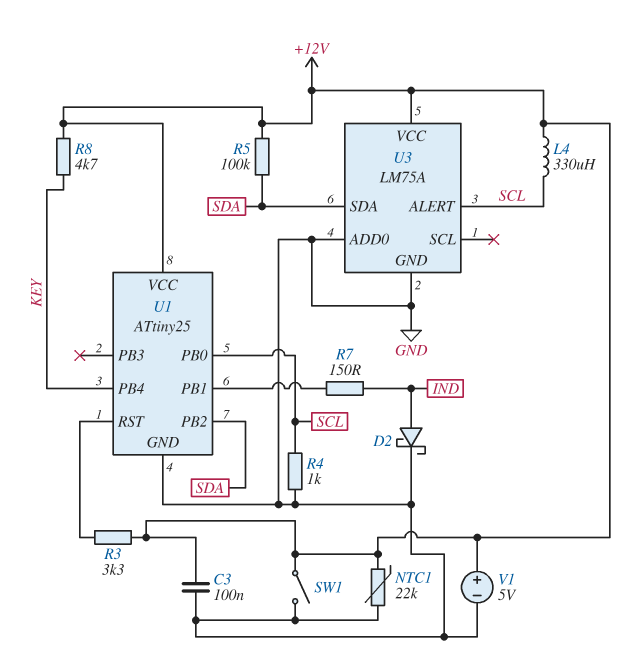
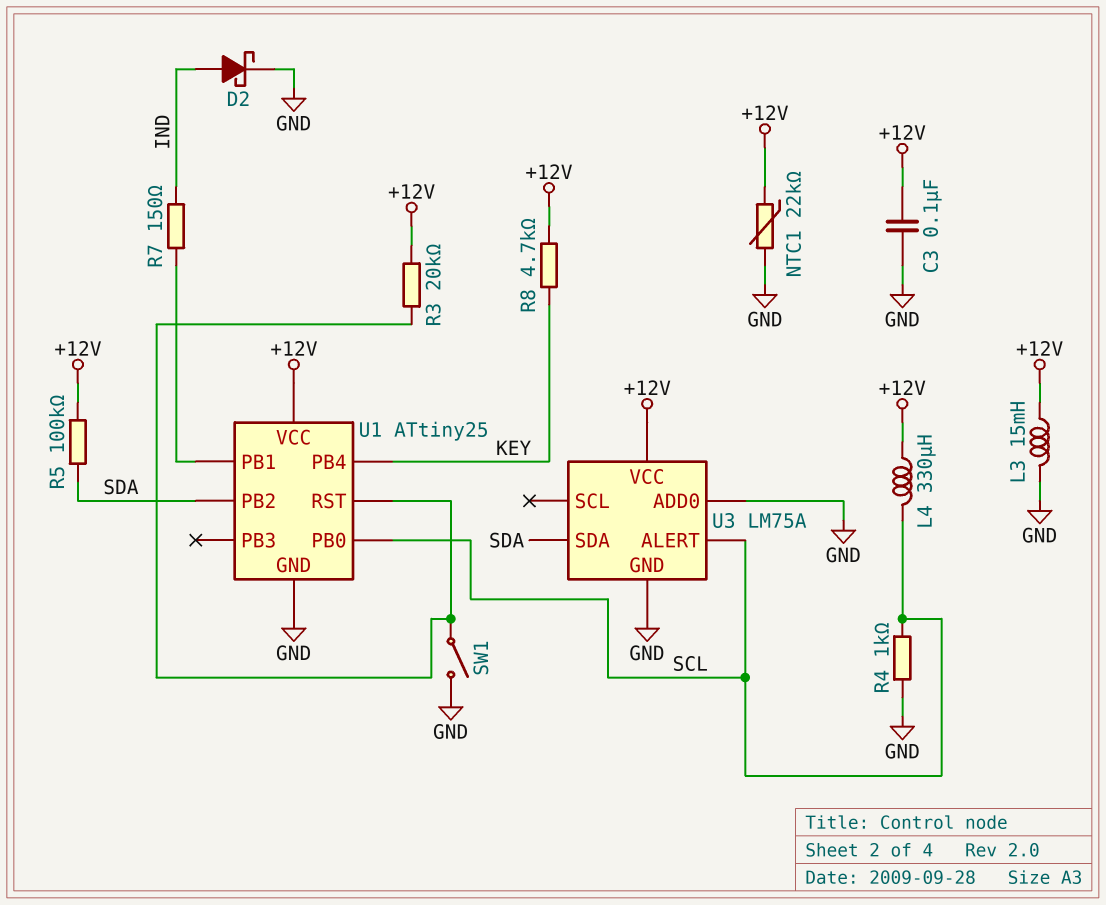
L3: none -> 15mH (+12V, GND)
R3: 3.3k (+12V, U1/RST) -> 20k (+12V, U1/RST)
SW1: switch (+12V, GND) -> switch (GND, U1/RST)
V1: 5V (plus +12V, minus GND) -> none

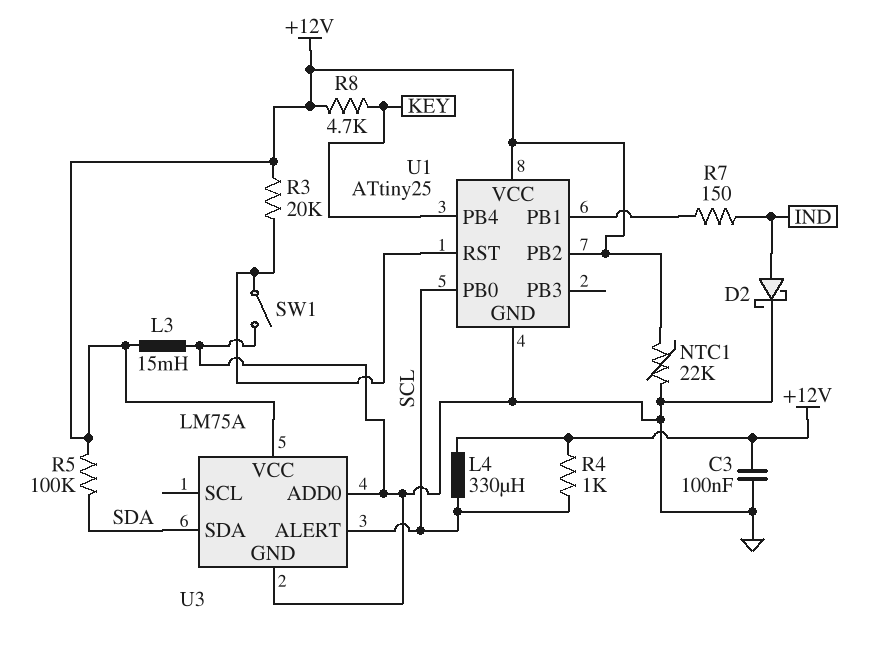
R4: 1k (GND, SCL) -> 1k (+12V, SCL)
U1 pin PB2: SDA -> +12V

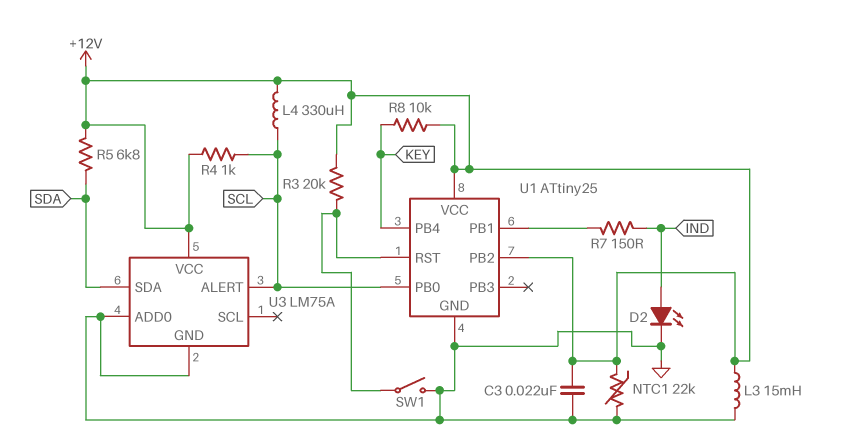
C3: 100nF (+12V, GND) -> 22nF (+12V, GND)
D2: schottky (A IND, K GND) -> LED (A IND, K GND)
R5: 100k (+12V, SDA) -> 6.8k (+12V, SDA)
R8: 4.7k (+12V, KEY) -> 10k (+12V, KEY)

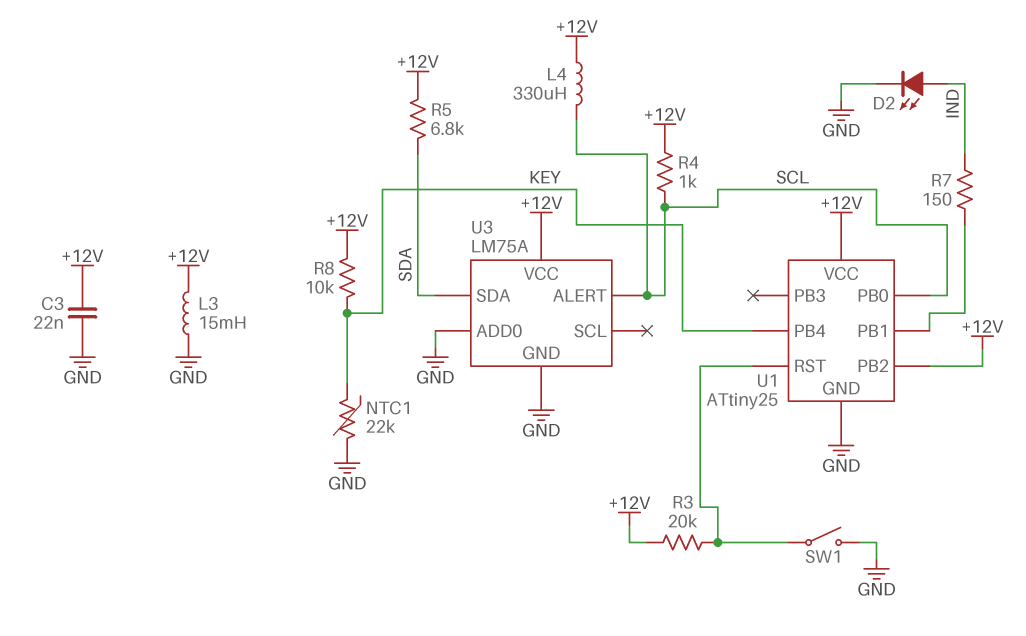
NTC1: 22k (+12V, GND) -> 22k (GND, KEY)

